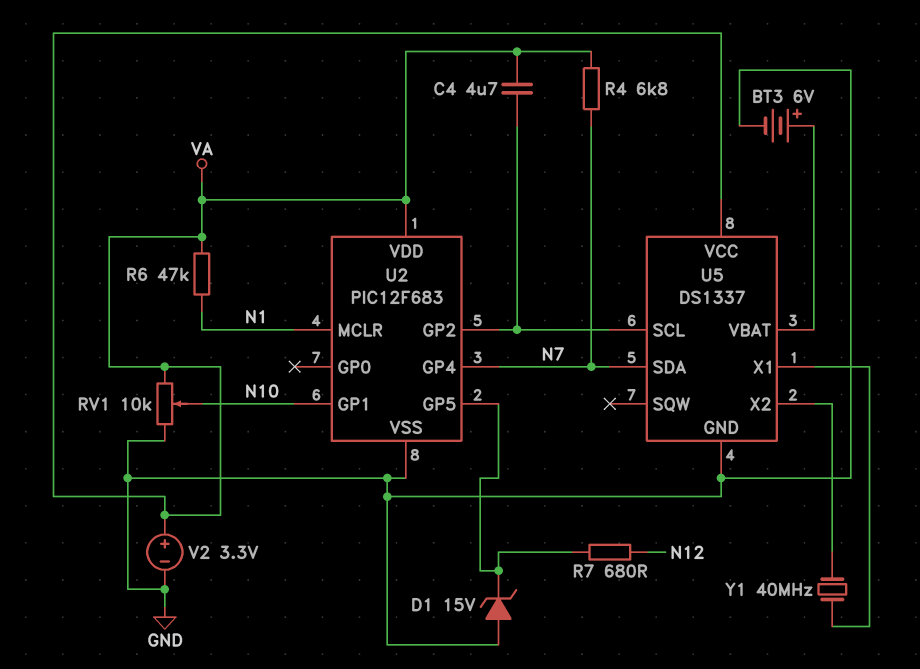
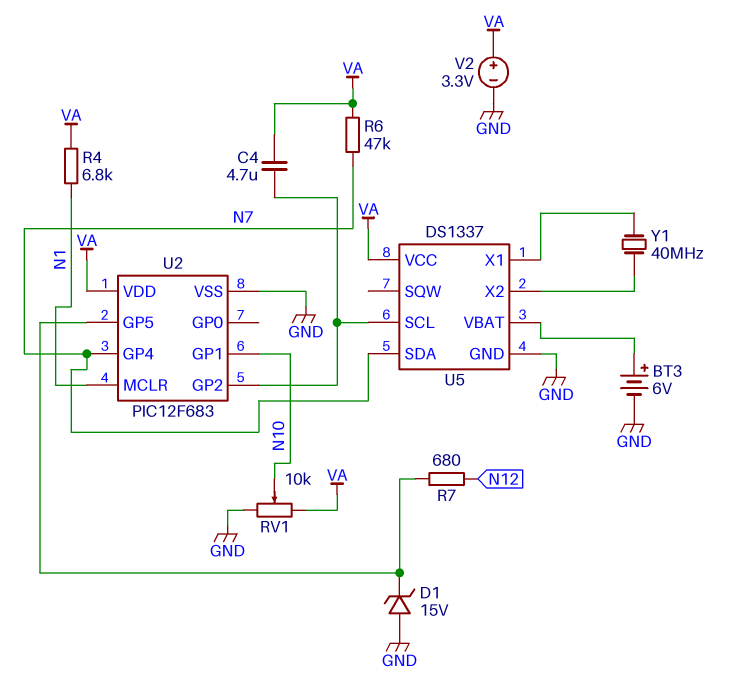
R4: 6.8k (N7, VA) -> 6.8k (N1, VA)
R6: 47k (N1, VA) -> 47k (N7, VA)

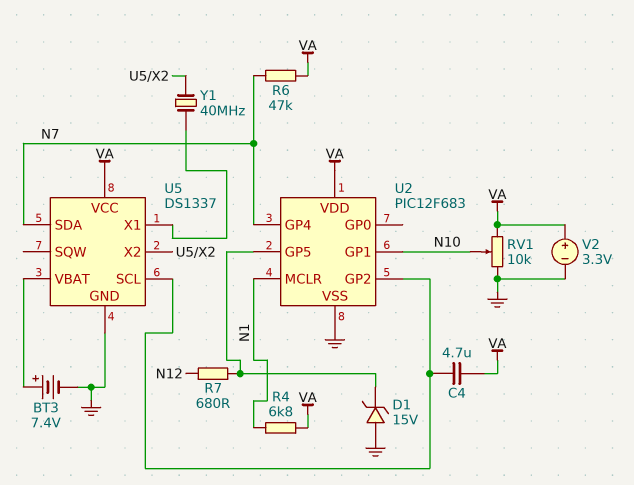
BT3: 6V (plus U5/VBAT, minus GND) -> 7.4V (plus U5/VBAT, minus GND)

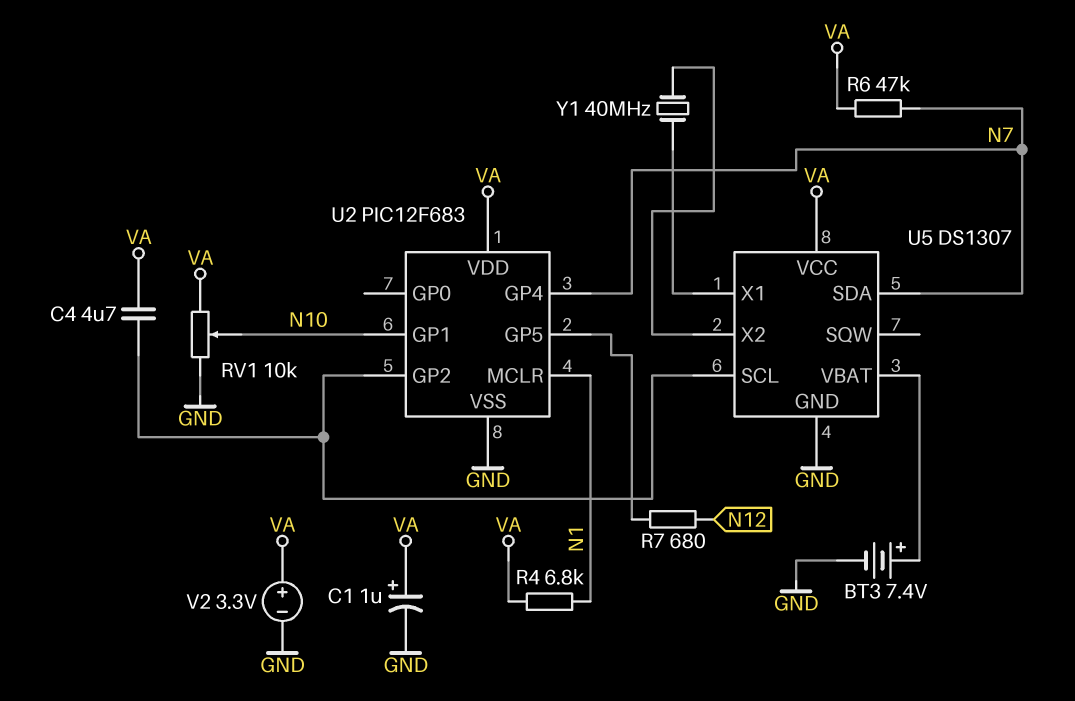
C1: none -> 1uF (plus VA, minus GND)
D1: zener 15V (A GND, K U2/GP5) -> none
U5: DS1337 -> DS1307

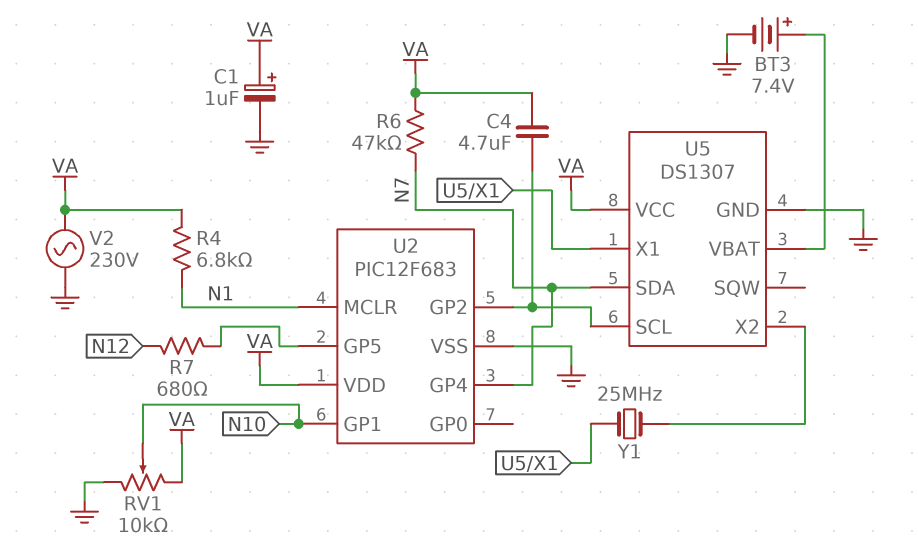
V2: 3.3V (plus VA, minus GND) -> AC 230V (GND, VA)
Y1: 40MHz (U5/X1, U5/X2) -> 25MHz (U5/X1, U5/X2)

